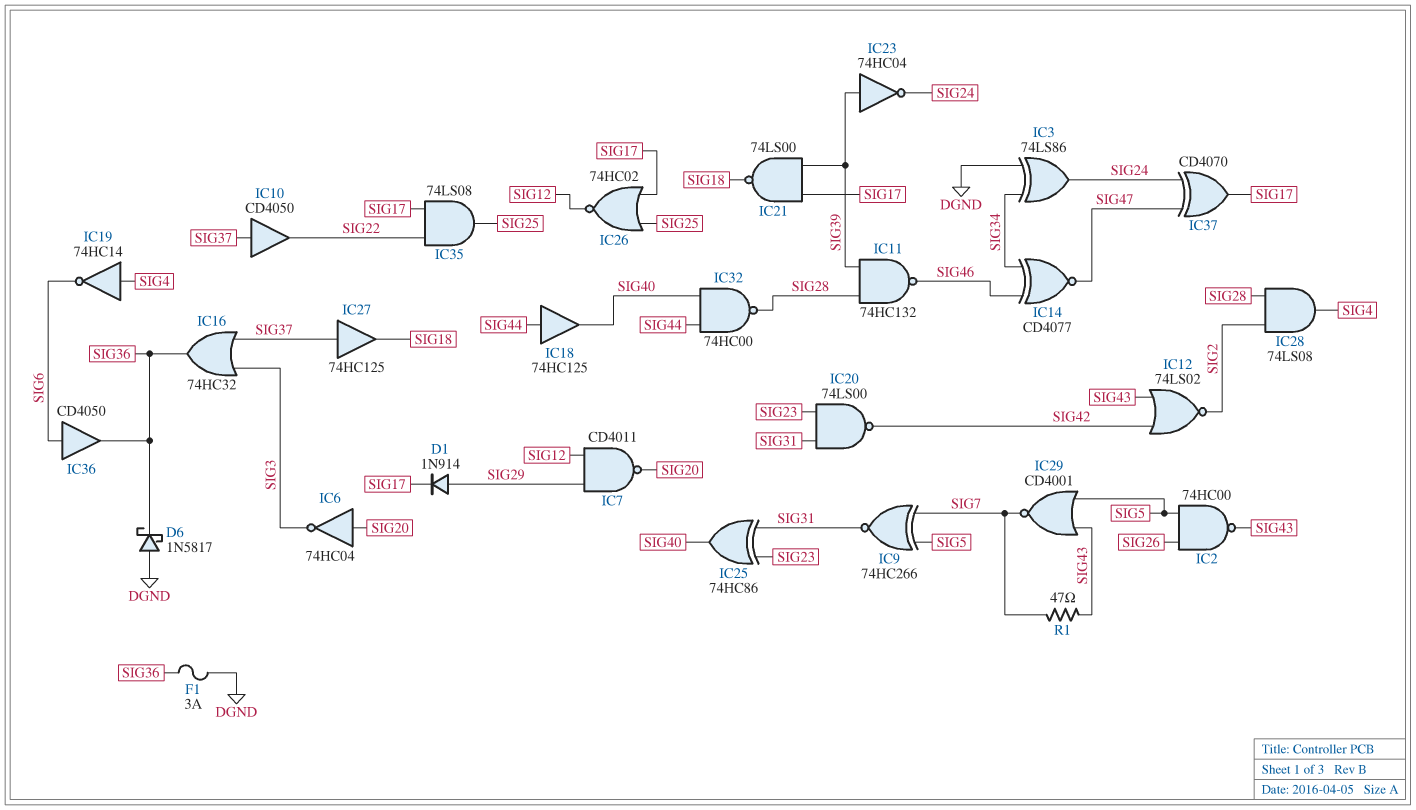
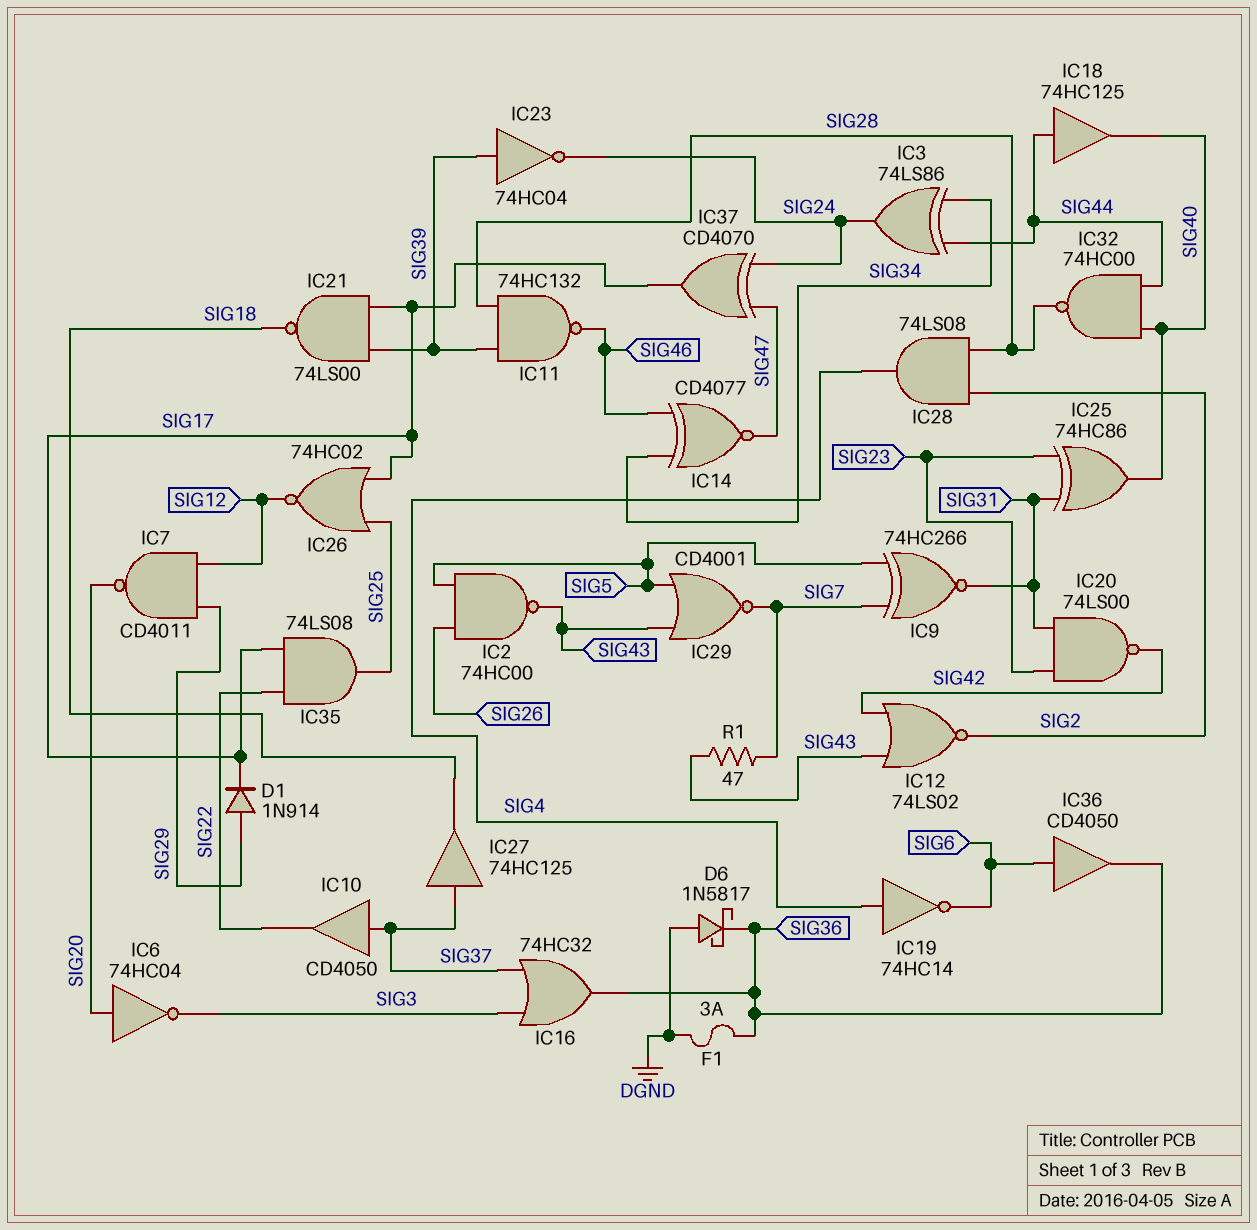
IC3: XOR 74LS86 (in DGND, in SIG34, out SIG24) -> XOR 74LS86 (in SIG34, in SIG44, out SIG24)

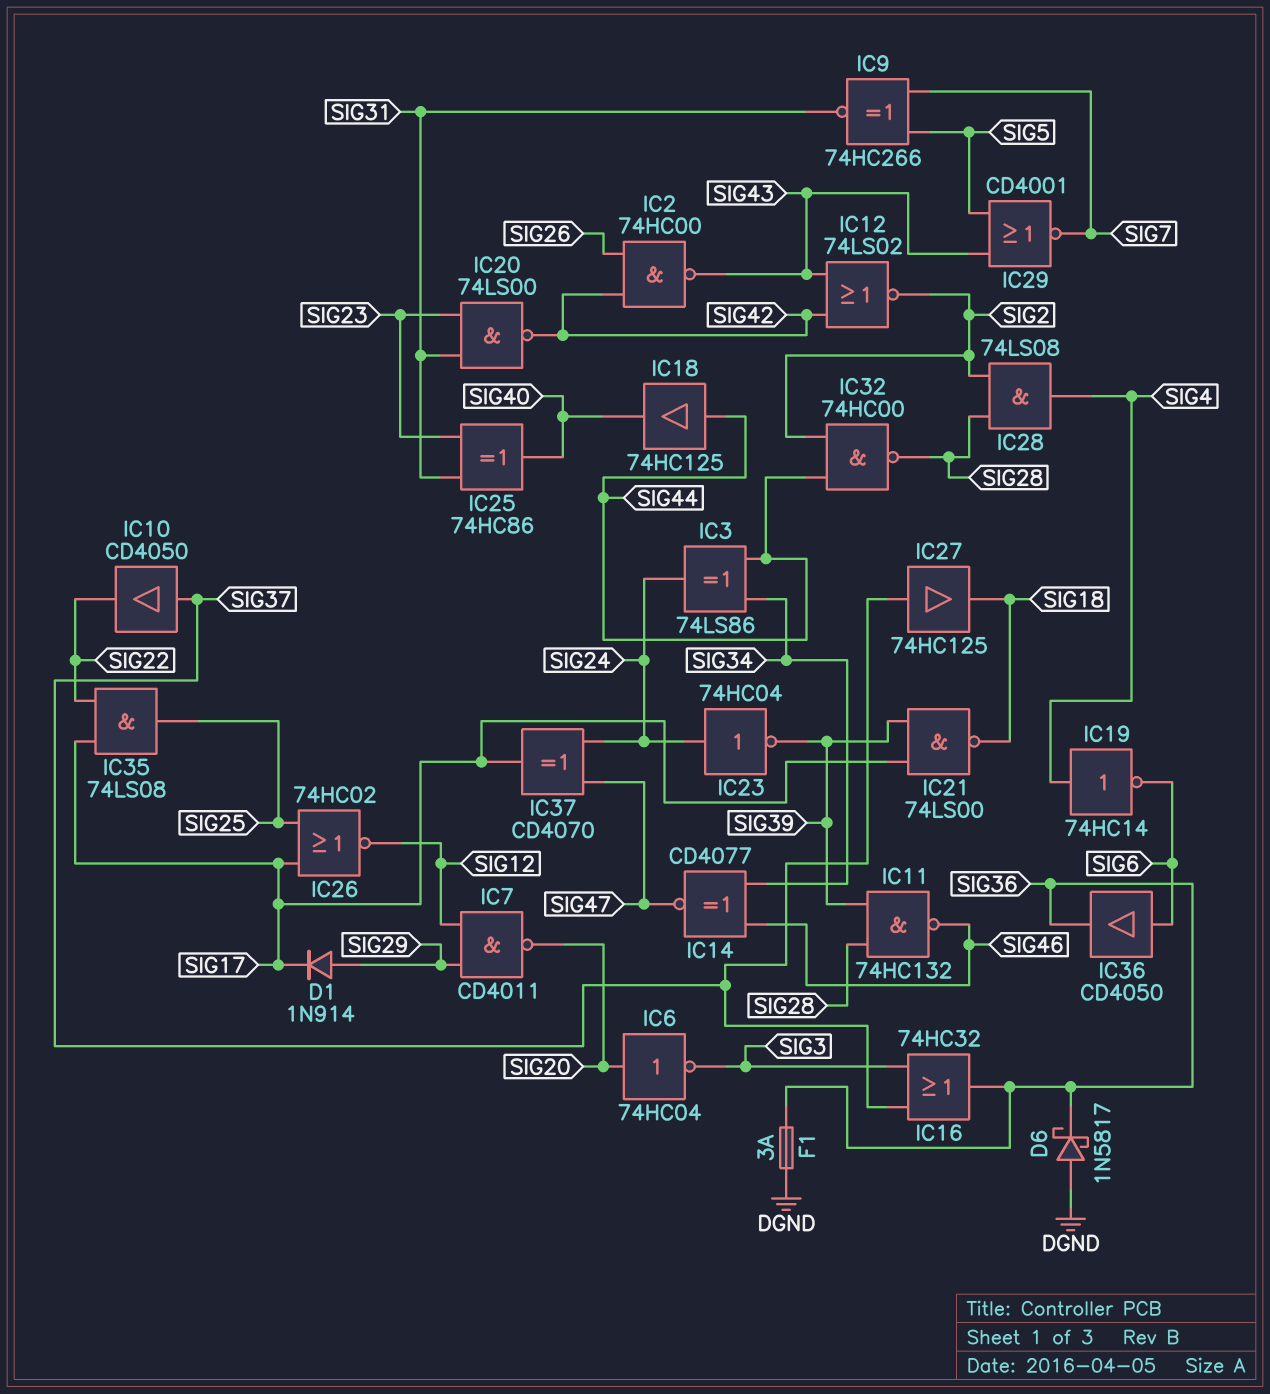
IC2: NAND 74HC00 (in SIG5, in SIG26, out SIG43) -> NAND 74HC00 (in SIG26, in SIG42, out SIG43)
IC23: NOT 74HC04 (in SIG39, out SIG24) -> NOT 74HC04 (in SIG24, out SIG39)
IC32: NAND 74HC00 (in SIG40, in SIG44, out SIG28) -> NAND 74HC00 (in SIG2, in SIG44, out SIG28)
R1: 47 (SIG7, SIG43) -> none

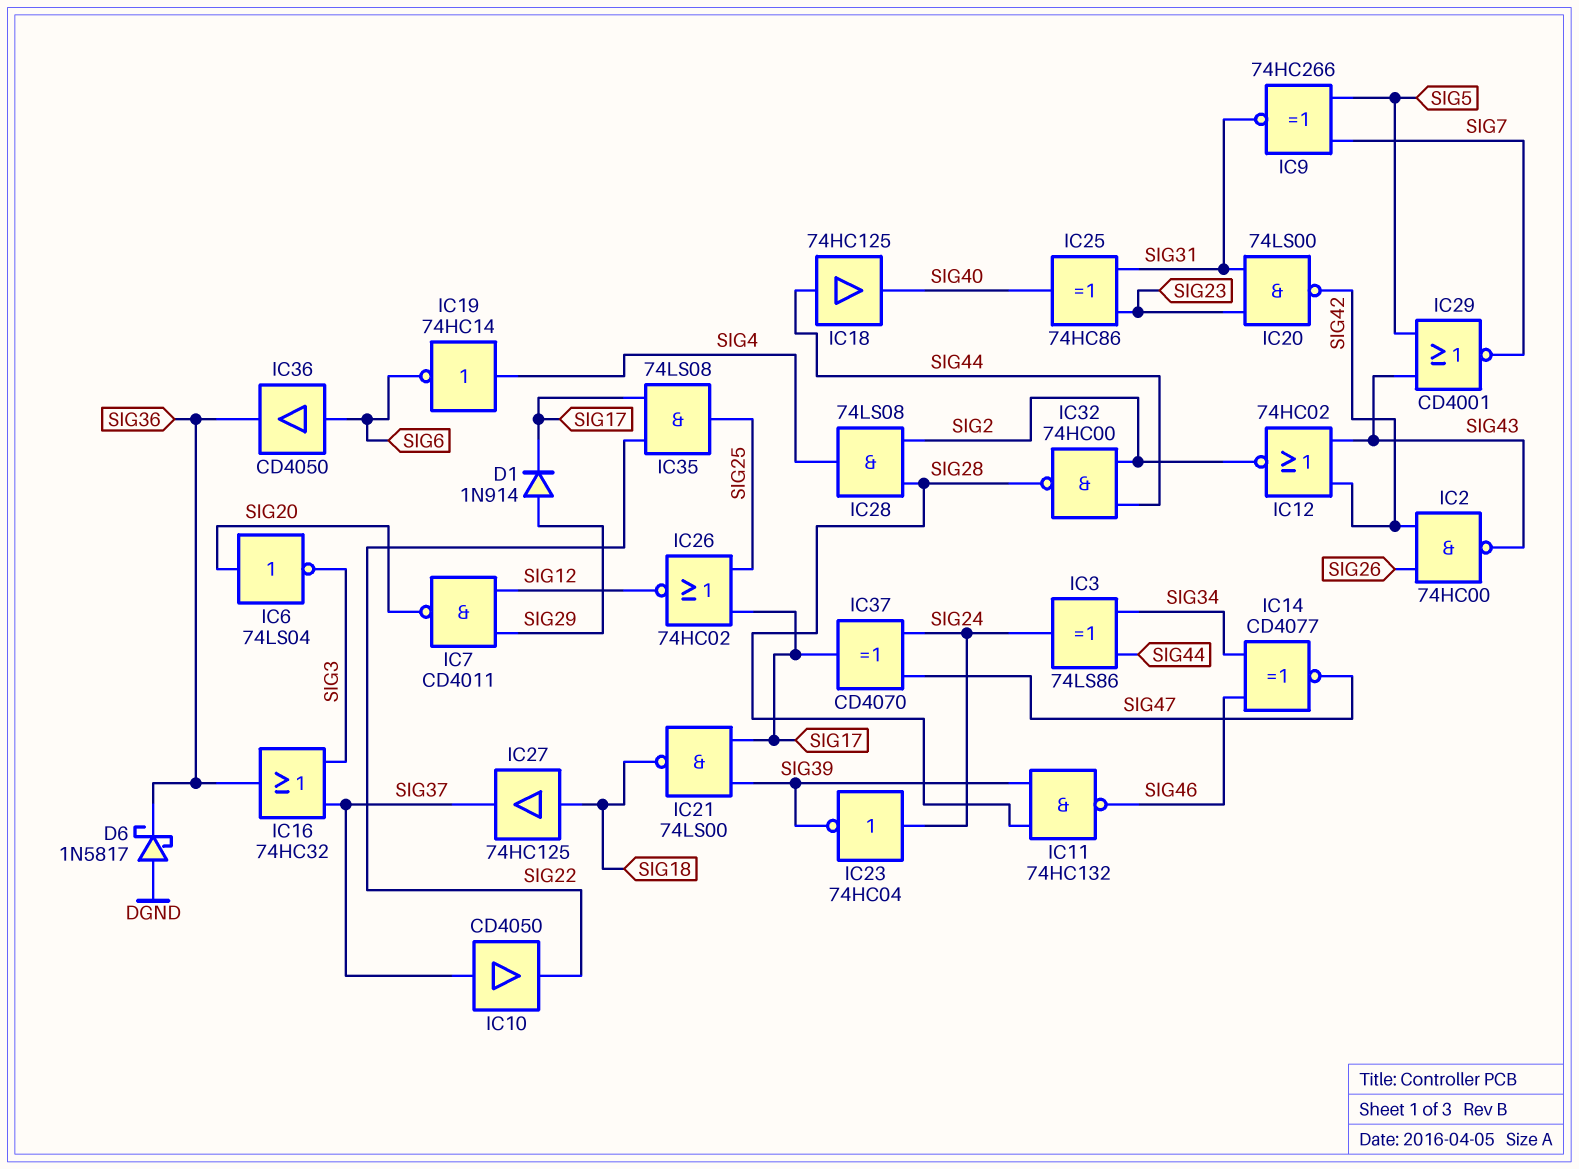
F1: 3A (DGND, SIG36) -> none
IC6: NOT 74HC04 (in SIG20, out SIG3) -> NOT 74LS04 (in SIG20, out SIG3)
IC12: NOR 74LS02 (in SIG42, in SIG43, out SIG2) -> NOR 74HC02 (in SIG42, in SIG43, out SIG2)
IC27: buffer 74HC125 (in SIG37, out SIG18) -> buffer 74HC125 (in SIG18, out SIG37)

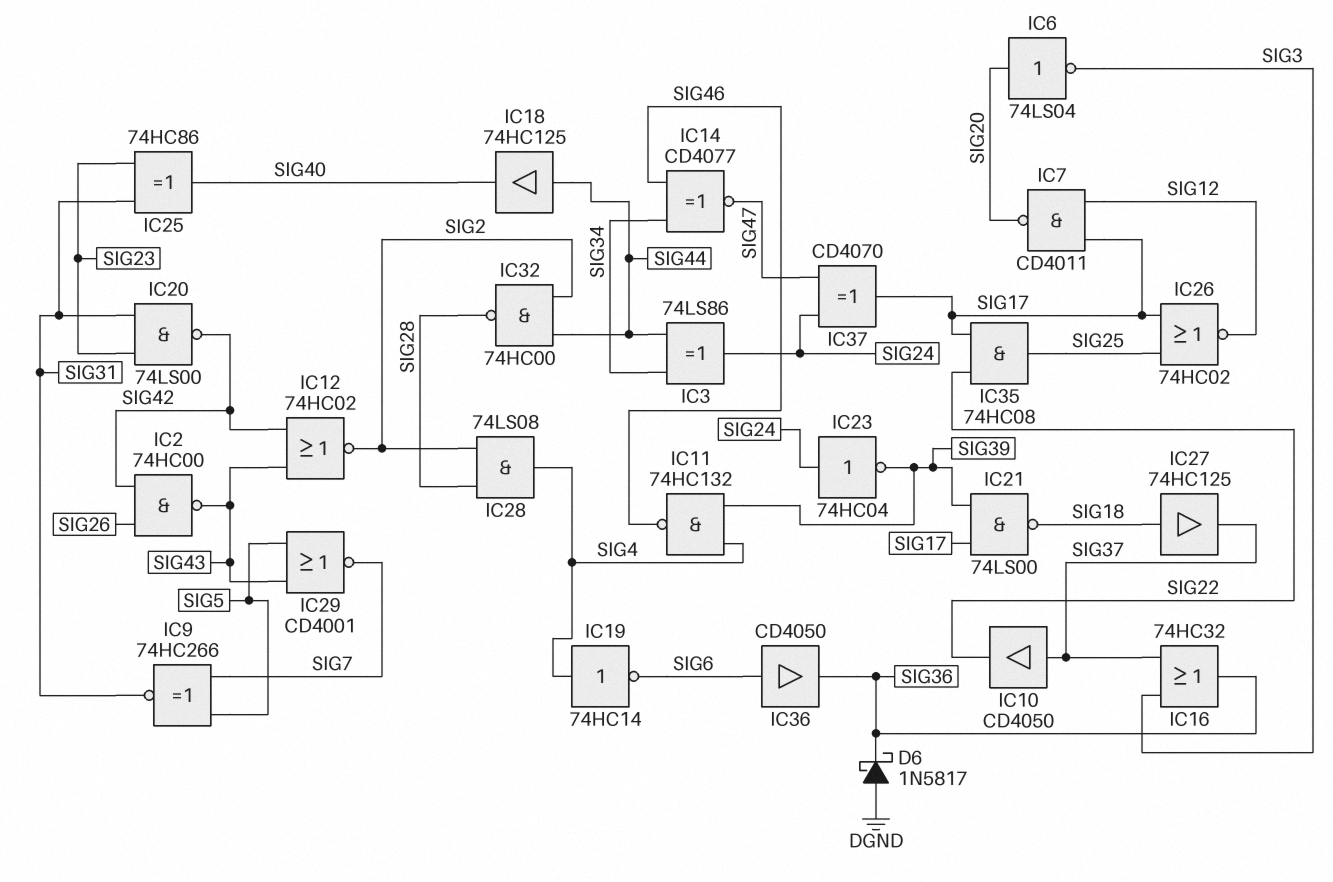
D1: diode 1N914 (A SIG29, K SIG17) -> none
IC7: NAND CD4011 (in SIG12, in SIG29, out SIG20) -> NAND CD4011 (in SIG12, in SIG17, out SIG20)
IC11: NAND 74HC132 (in SIG28, in SIG39, out SIG46) -> NAND 74HC132 (in SIG4, in SIG39, out SIG46)
IC35: AND 74LS08 (in SIG17, in SIG22, out SIG25) -> AND 74HC08 (in SIG17, in SIG22, out SIG25)

